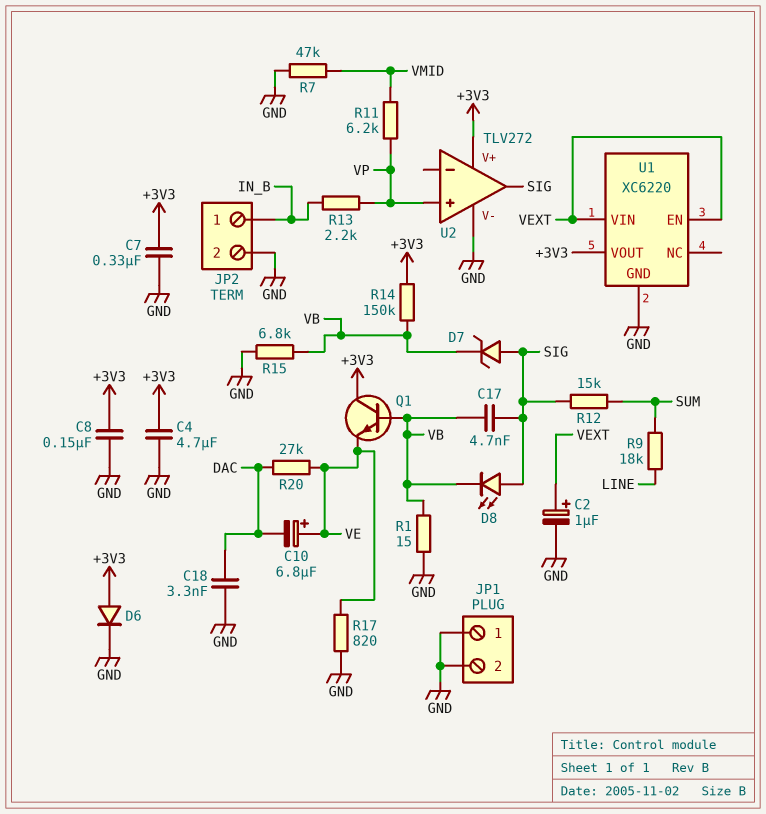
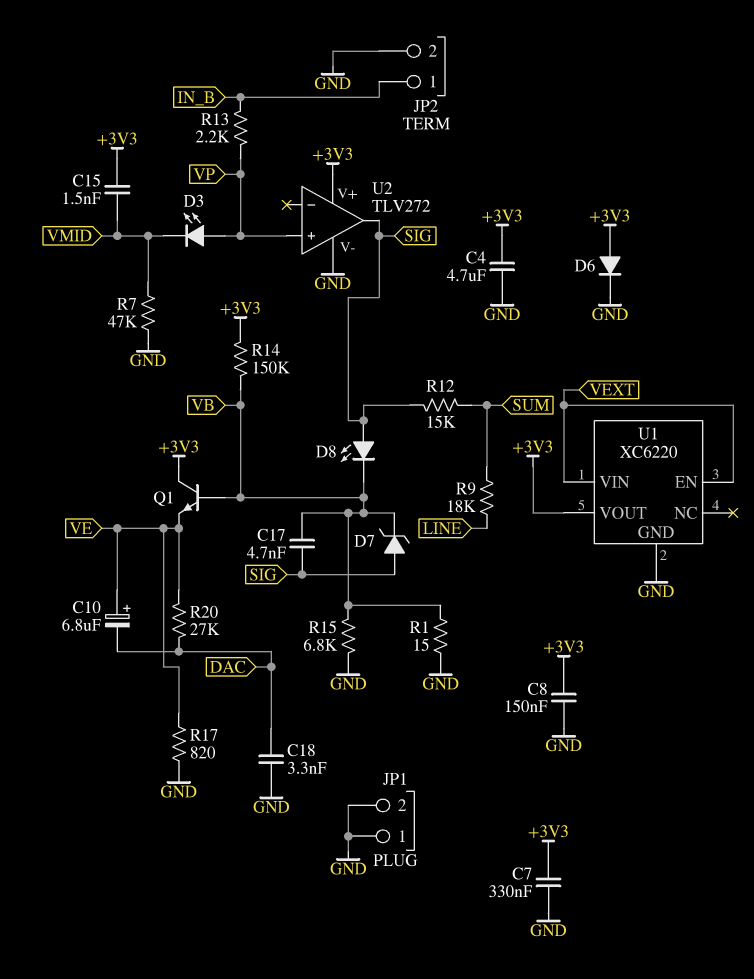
C2: 1uF (plus VEXT, minus GND) -> none
C15: none -> 1.5nF (+3V3, VMID)
D3: none -> LED (A VP, K VMID)
R11: 6.2k (VMID, VP) -> none

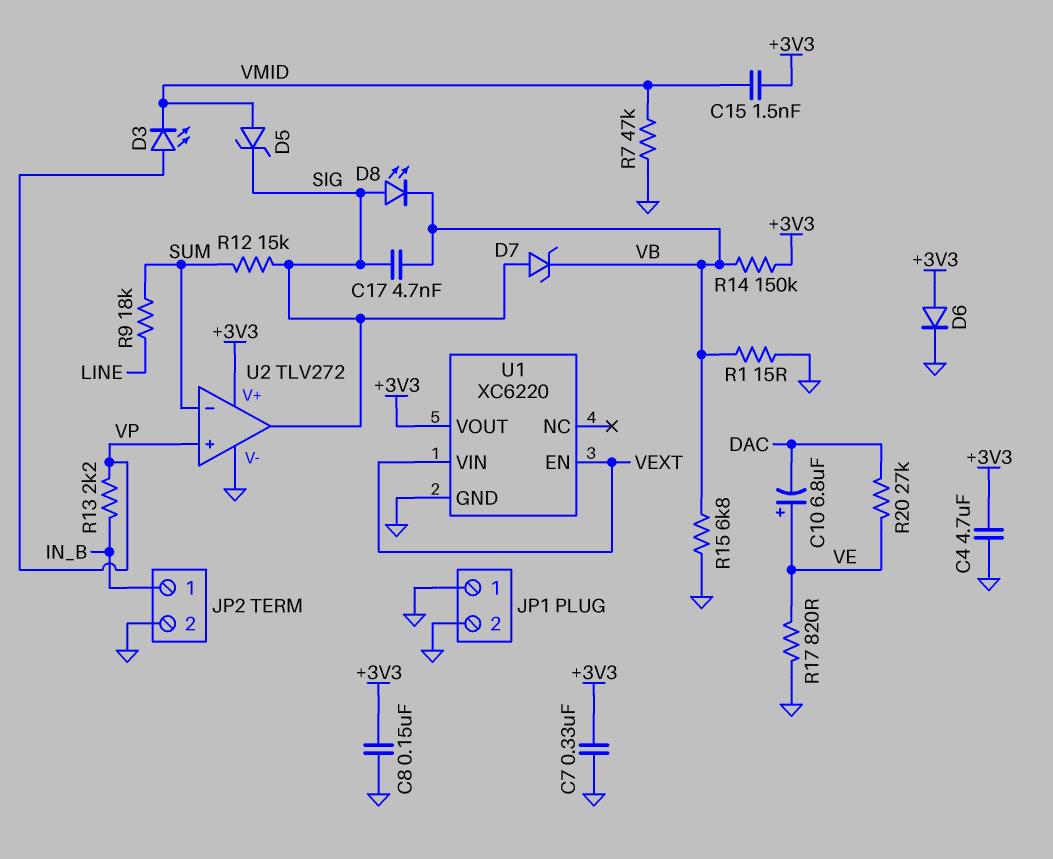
C18: 3.3nF (DAC, GND) -> none
D5: none -> zener (A VMID, K SIG)
Q1: NPN (B VB, C +3V3, E VE) -> none
U2 pin in-: none -> SUM

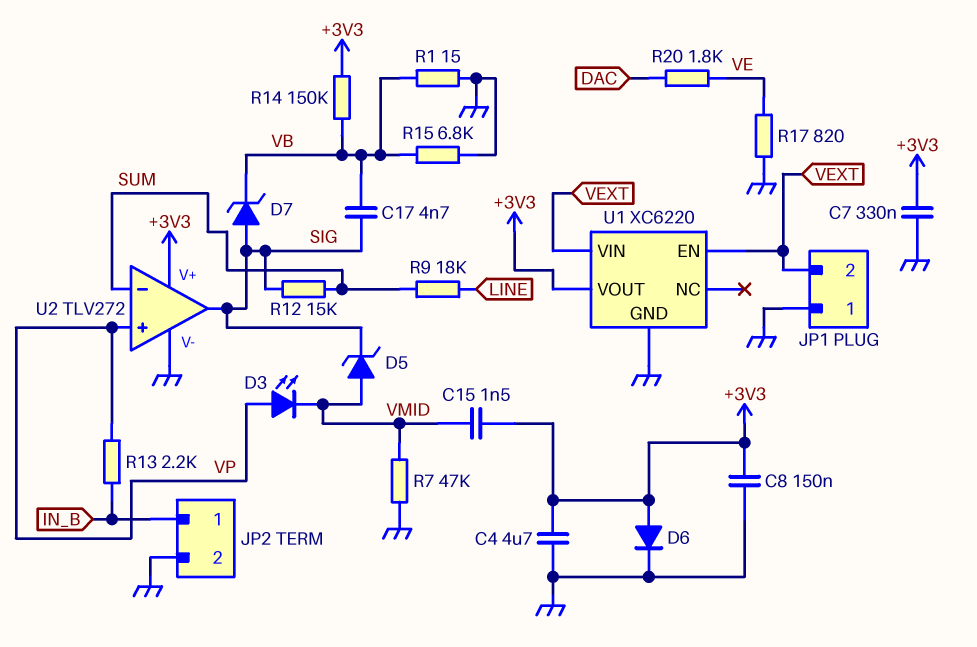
C10: 6.8uF (plus VE, minus DAC) -> none
D8: LED (A SIG, K VB) -> none
JP1 pin 2: GND -> VEXT
R20: 27k (DAC, VE) -> 1.8k (DAC, VE)

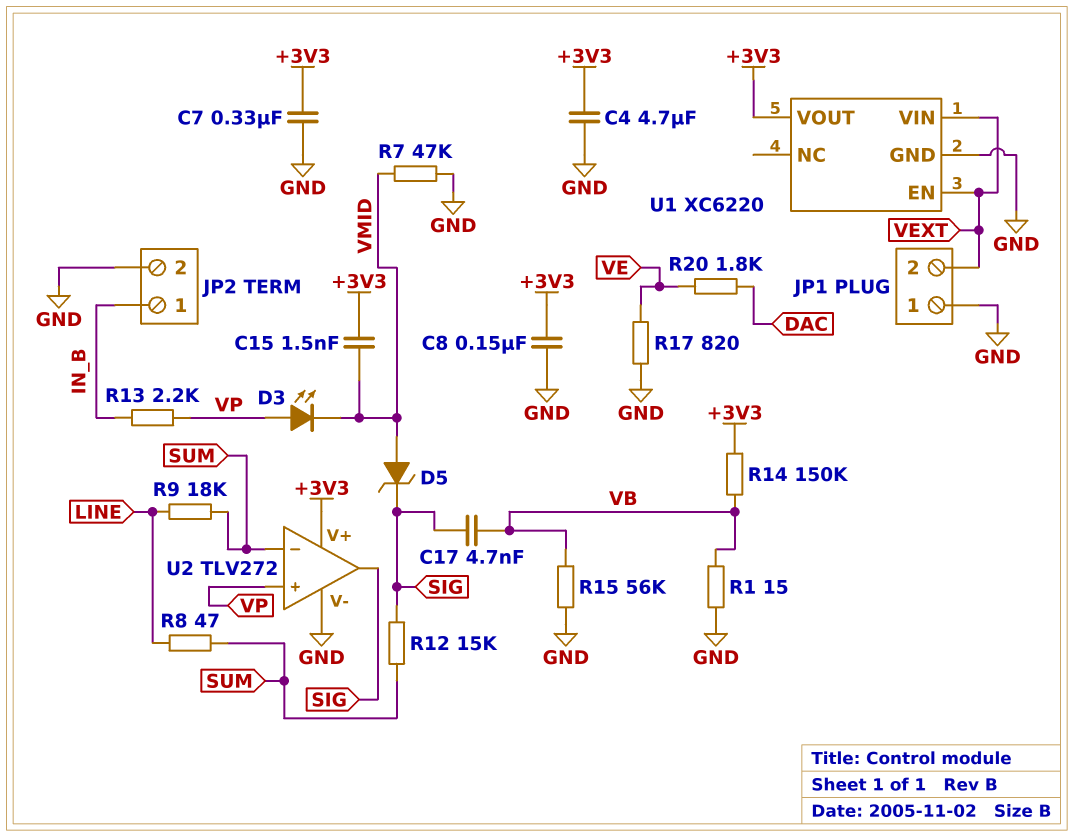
D6: diode (A +3V3, K GND) -> none
D7: zener (A SIG, K VB) -> none
R8: none -> 47 (LINE, SUM)
R15: 6.8k (GND, VB) -> 56k (GND, VB)

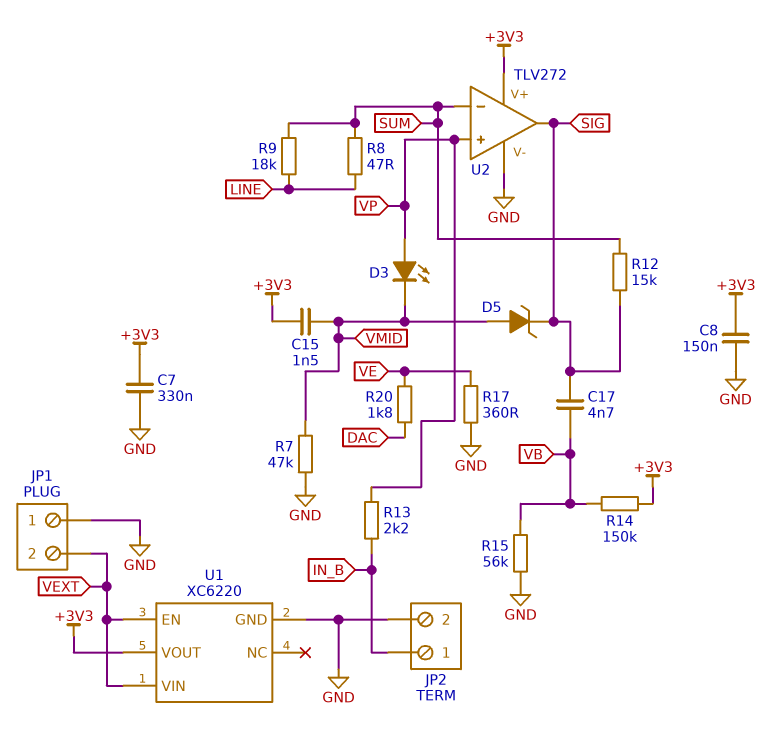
C4: 4.7uF (+3V3, GND) -> none
R1: 15 (GND, VB) -> none
R17: 820 (GND, VE) -> 360 (GND, VE)

